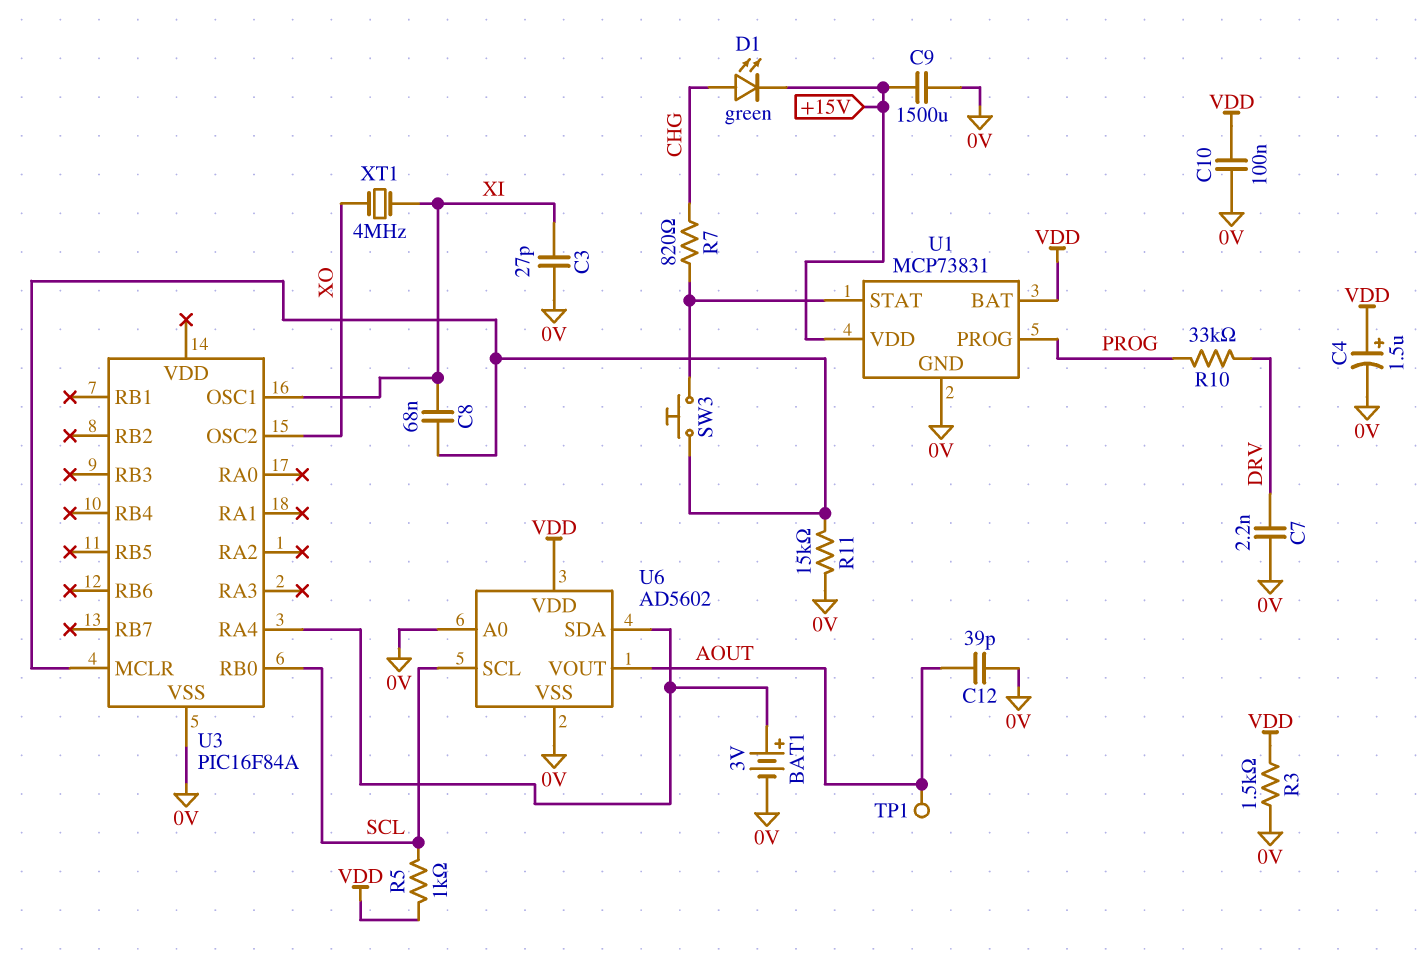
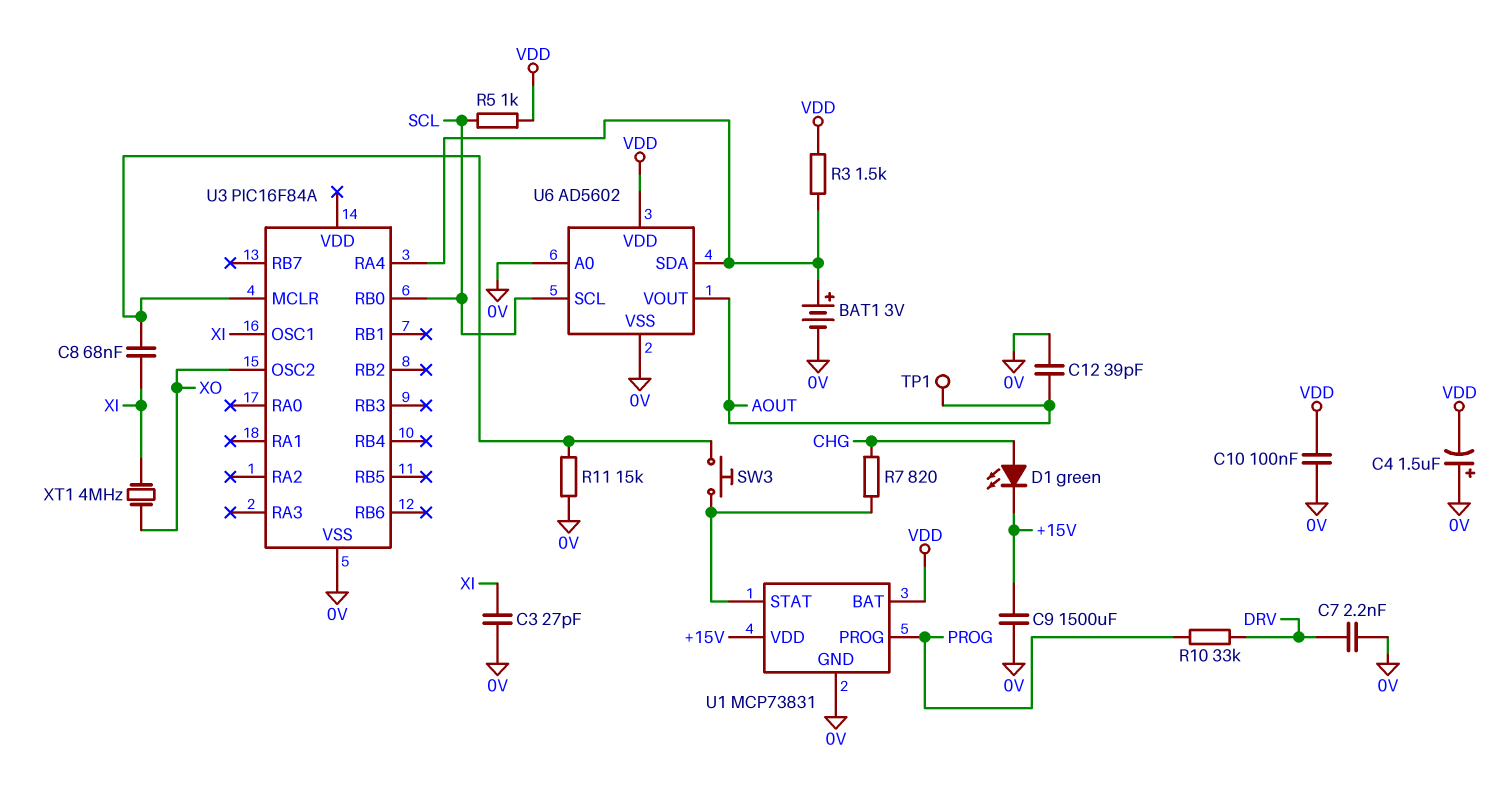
C4: 1.5uF (plus VDD, minus 0V) -> 1.5uF (plus 0V, minus VDD)
R3: 1.5k (0V, VDD) -> 1.5k (U3/RA4, VDD)

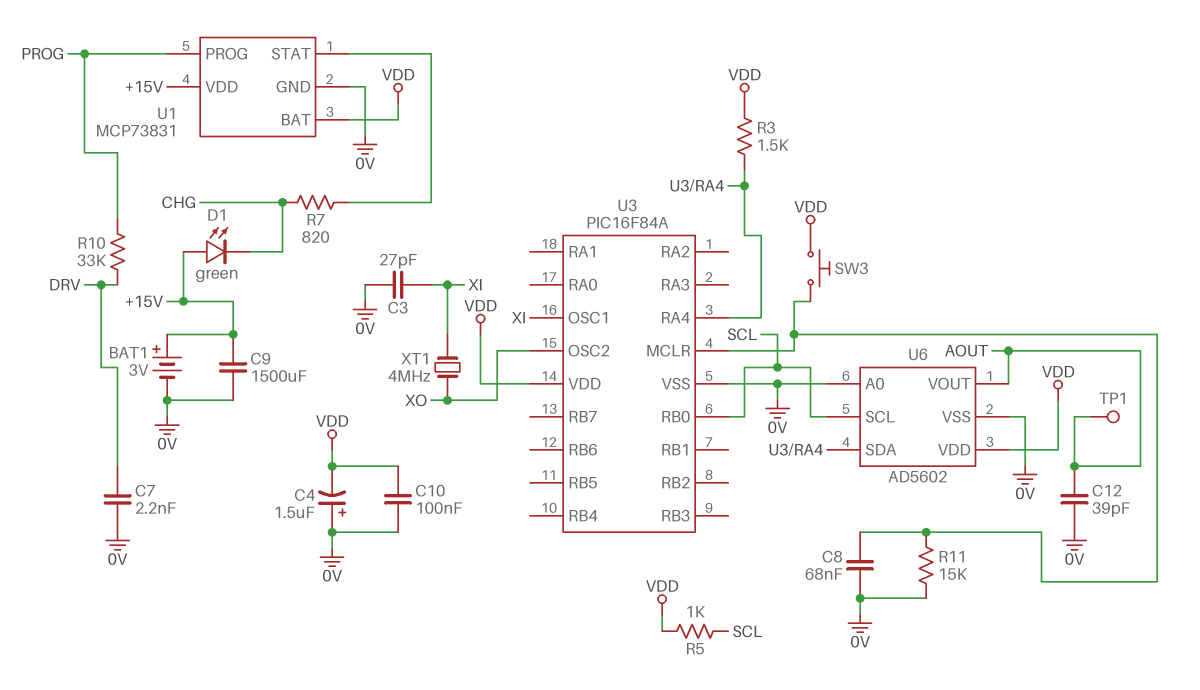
BAT1: 3V (plus U3/RA4, minus 0V) -> 3V (plus +15V, minus 0V)
C8: 68nF (U3/MCLR, XI) -> 68nF (0V, U3/MCLR)
D1: LED green (A CHG, K +15V) -> LED green (A +15V, K CHG)
SW3: button (U1/STAT, U3/MCLR) -> button (U3/MCLR, VDD)
U3 pin VDD: none -> VDD

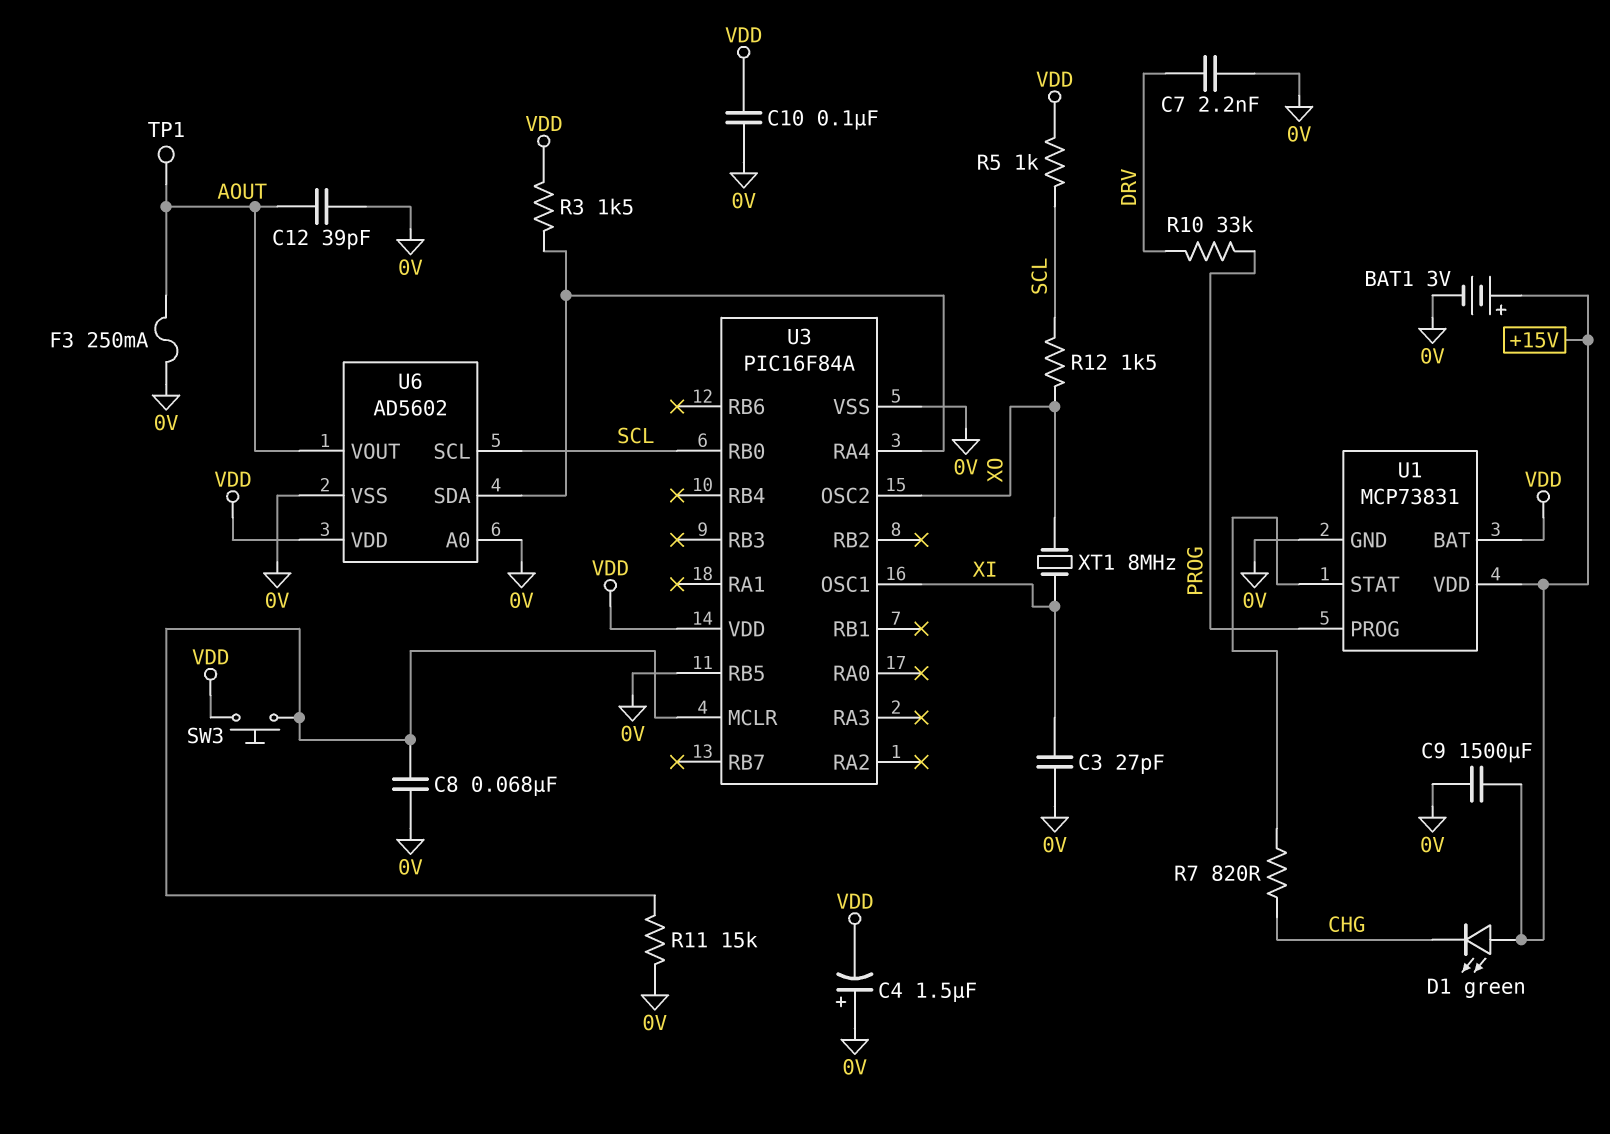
F3: none -> 250mA (0V, AOUT)
R12: none -> 1.5k (SCL, XO)
U3 pin RB5: none -> 0V
XT1: 4MHz (XI, XO) -> 8MHz (XI, XO)

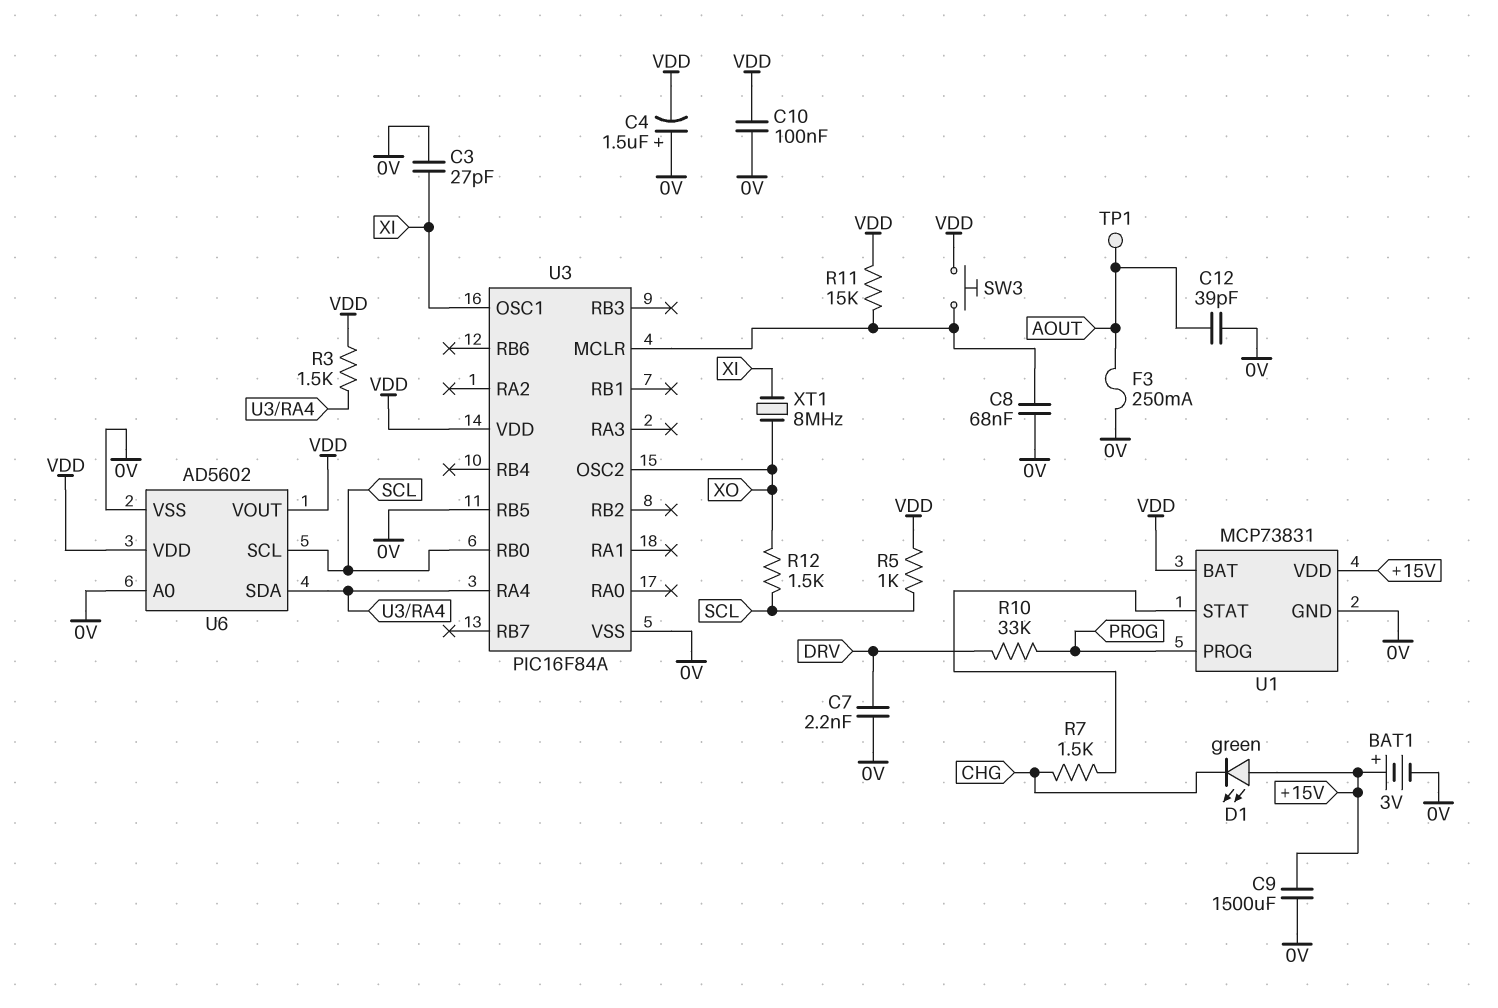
R7: 820 (CHG, U1/STAT) -> 1.5k (CHG, U1/STAT)
R11: 15k (0V, U3/MCLR) -> 15k (U3/MCLR, VDD)
U6 pin VOUT: AOUT -> VDD

